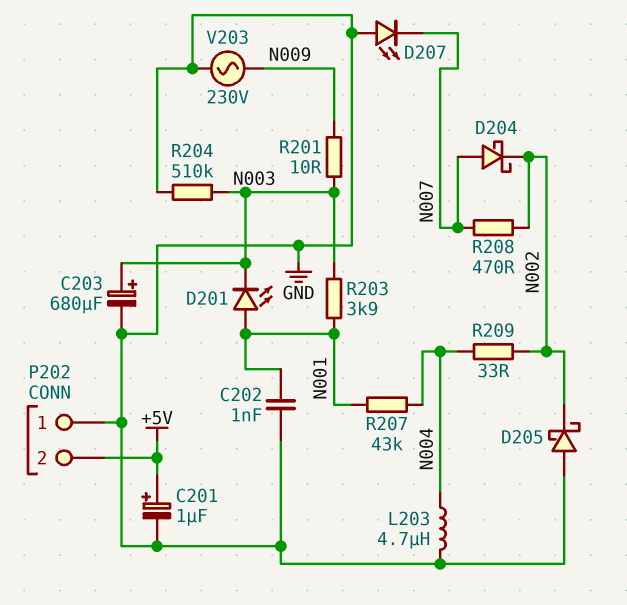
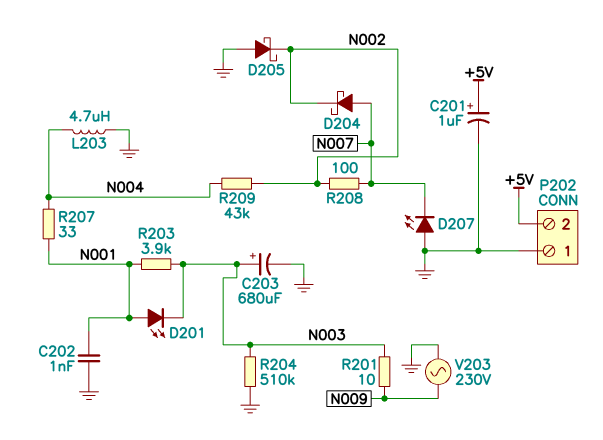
R207: 43k (N001, N004) -> 33 (N001, N004)
R208: 470 (N002, N007) -> 100 (N002, N007)
R209: 33 (N002, N004) -> 43k (N002, N004)

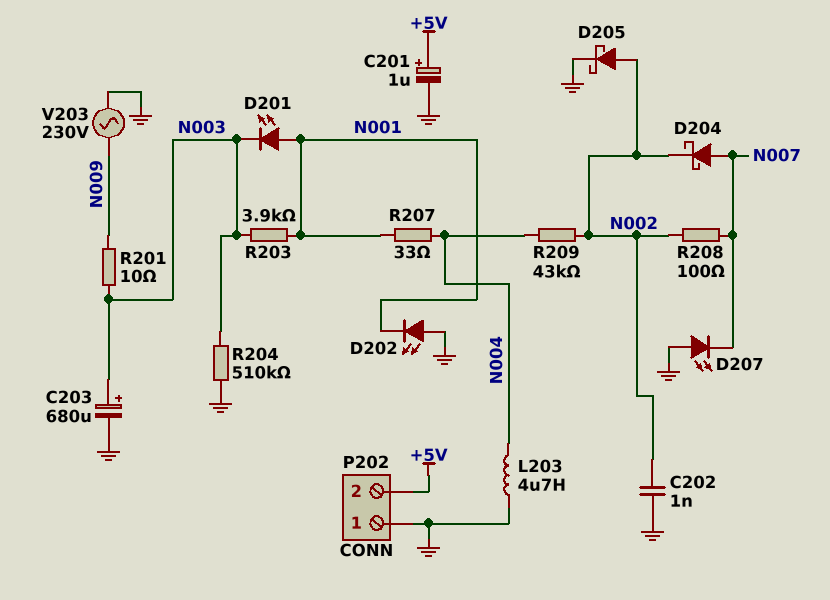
C202: 1nF (GND, N001) -> 1nF (GND, N002)
D202: none -> LED (A GND, K N001)
D205: schottky (A GND, K N002) -> schottky (A N002, K GND)

